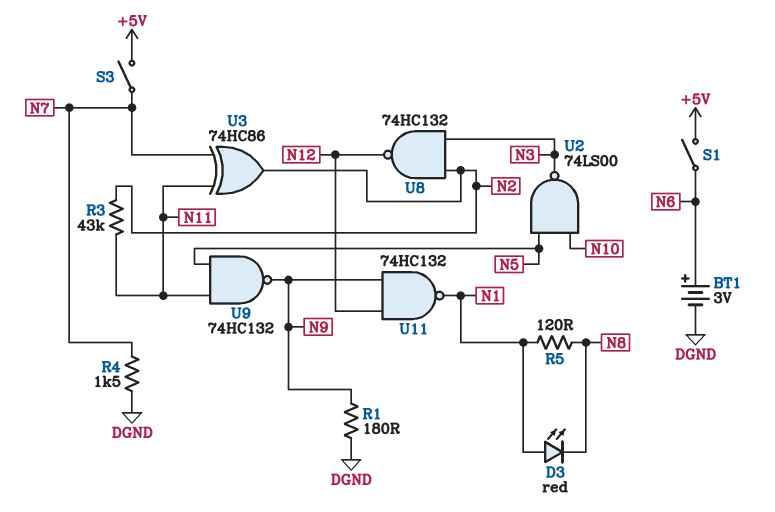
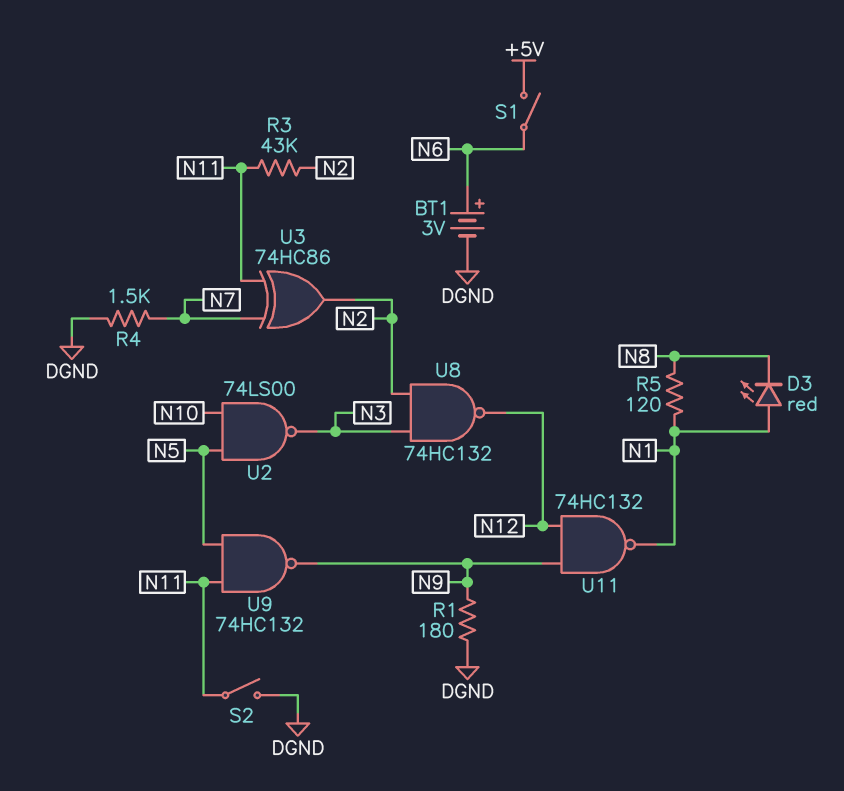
S2: none -> switch (DGND, N11)
S3: switch (+5V, N7) -> none

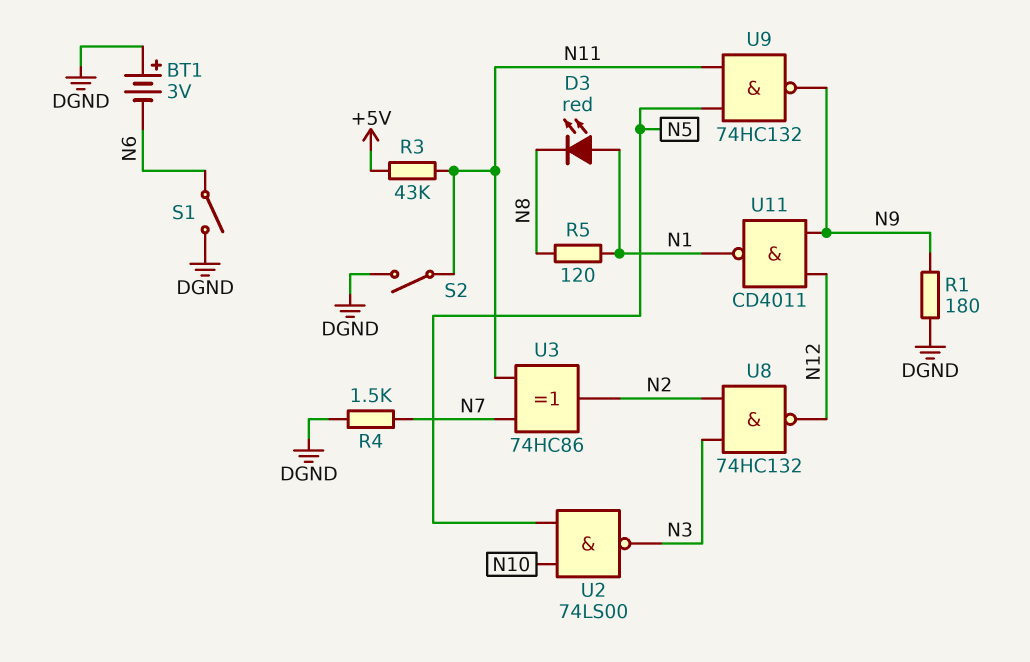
BT1: 3V (plus N6, minus DGND) -> 3V (plus DGND, minus N6)
R3: 43k (N2, N11) -> 43k (+5V, N11)
S1: switch (+5V, N6) -> switch (DGND, N6)
U11: NAND 74HC132 (in N9, in N12, out N1) -> NAND CD4011 (in N9, in N12, out N1)

